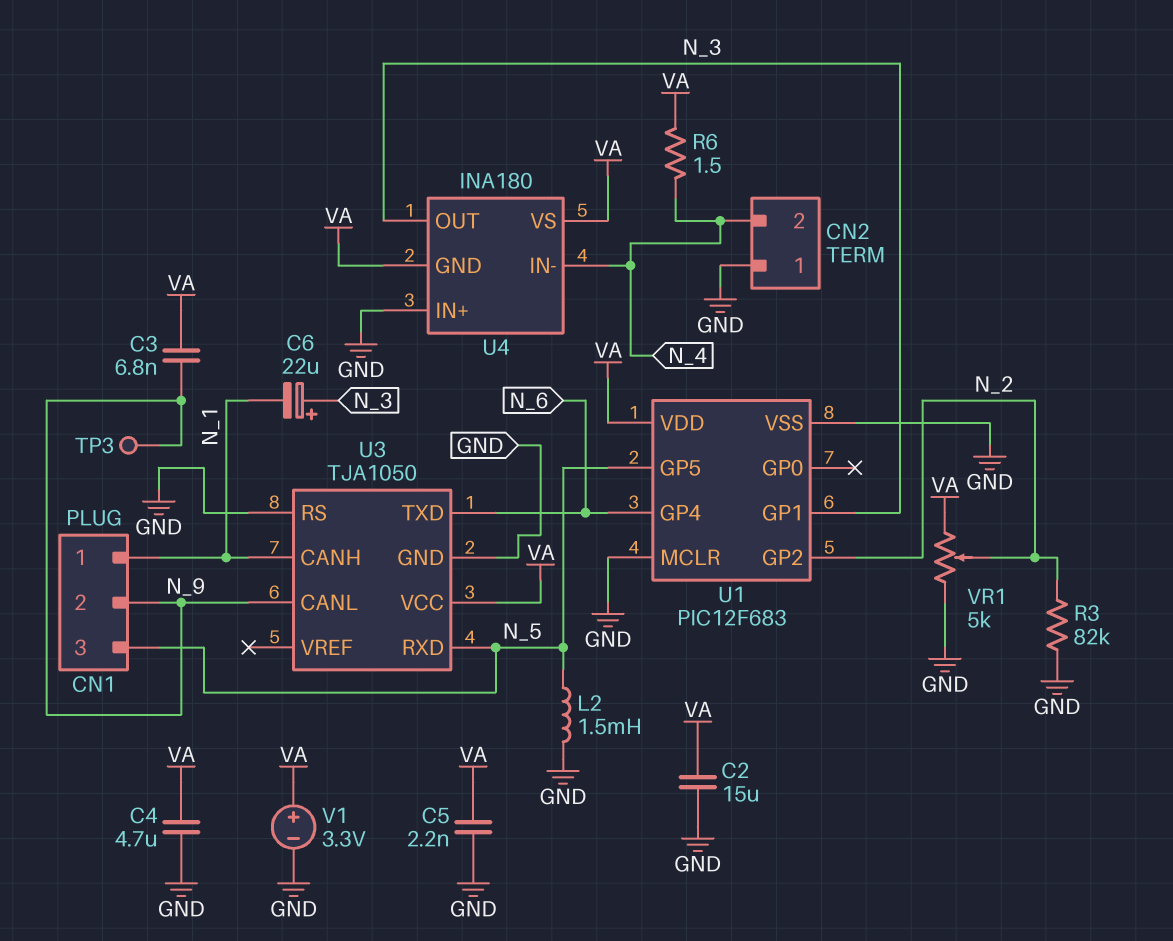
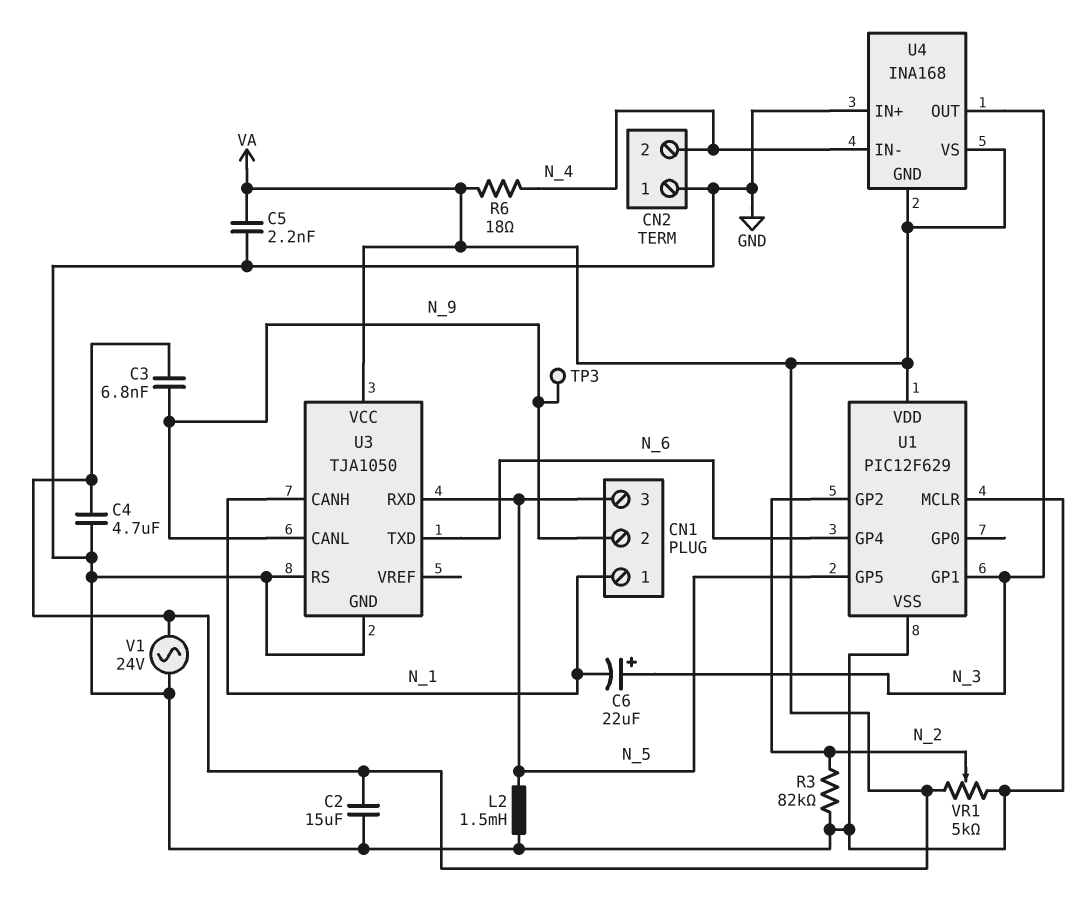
R6: 1.5 (N_4, VA) -> 18 (N_4, VA)
U1: PIC12F683 -> PIC12F629
U4: INA180 -> INA168
V1: 3.3V (plus VA, minus GND) -> AC 24V (GND, VA)

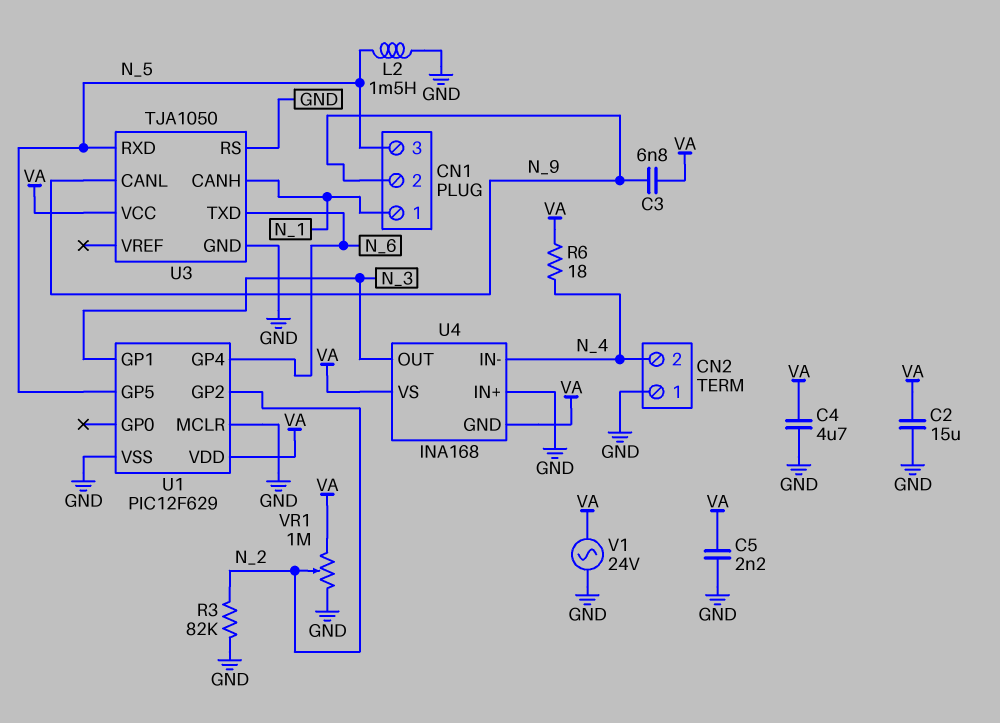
C6: 22uF (plus N_3, minus N_1) -> none
TP3: test point (N_9) -> none
VR1: 5k (GND, VA, wiper N_2) -> 1M (GND, VA, wiper N_2)

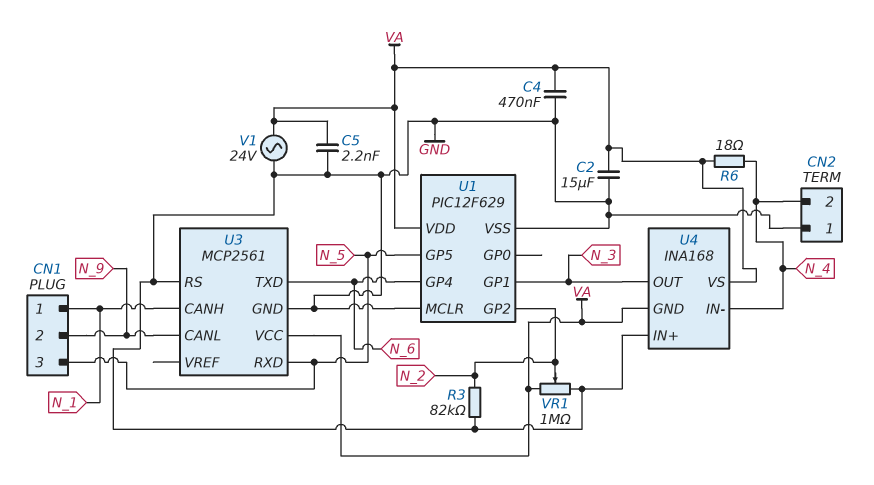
C3: 6.8nF (N_9, VA) -> none
C4: 4.7uF (GND, VA) -> 470nF (GND, VA)
L2: 1.5mH (GND, N_5) -> none
U3: TJA1050 -> MCP2561

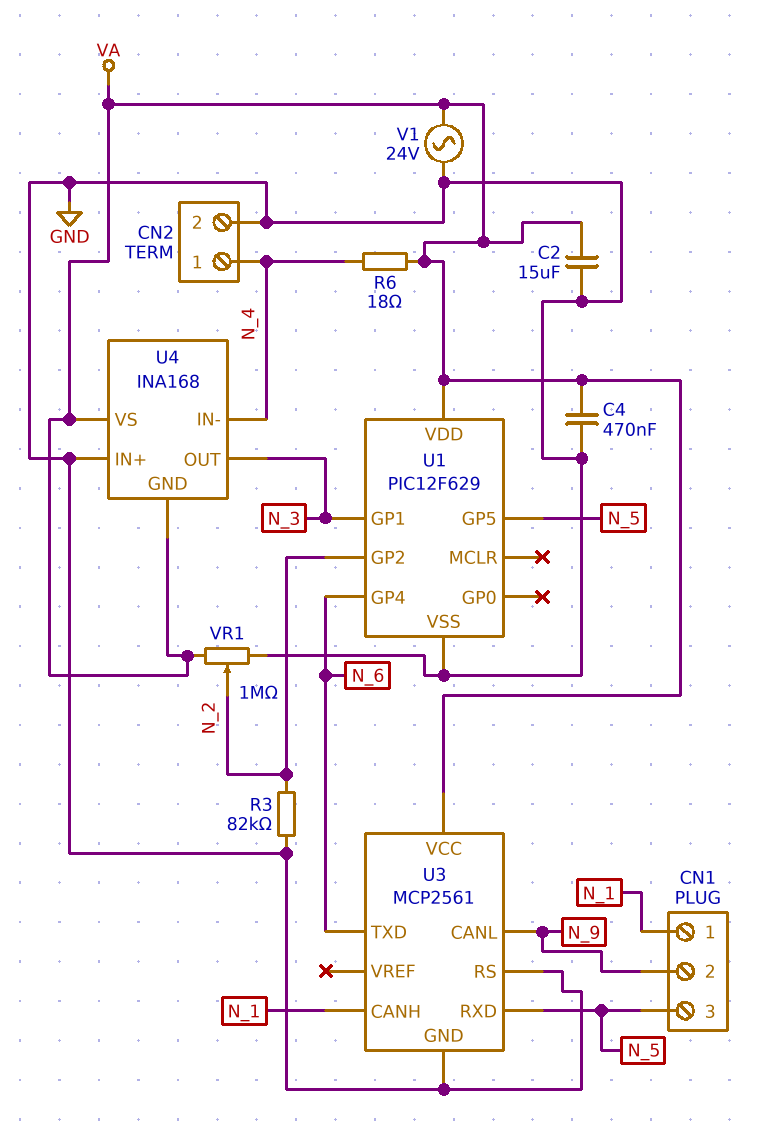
C5: 2.2nF (GND, VA) -> none
CN2 pin 1: GND -> N_4
CN2 pin 2: N_4 -> GND
U1 pin MCLR: GND -> none

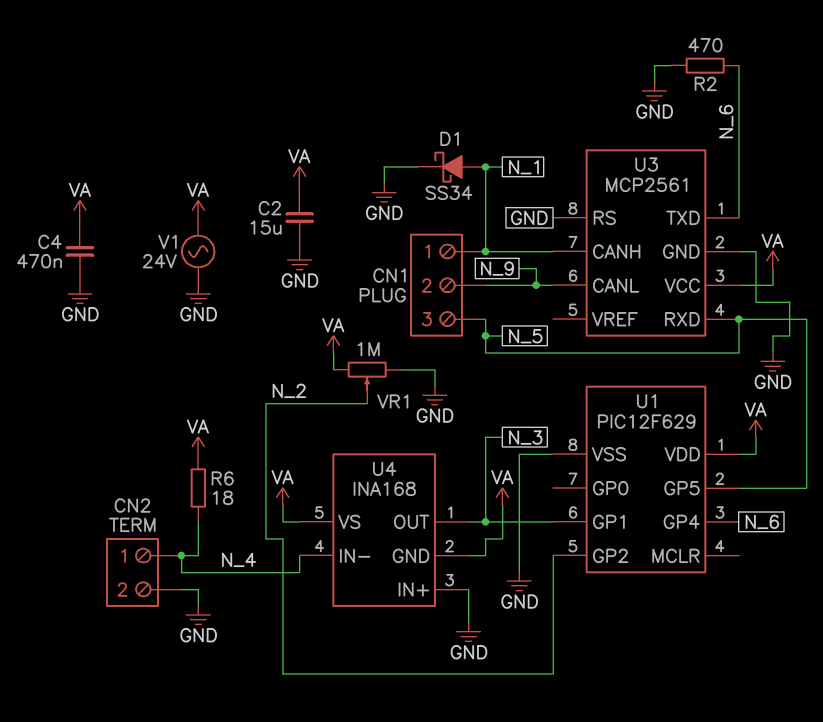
D1: none -> schottky SS34 (A N_1, K GND)
R2: none -> 470 (GND, N_6)
R3: 82k (GND, N_2) -> none

